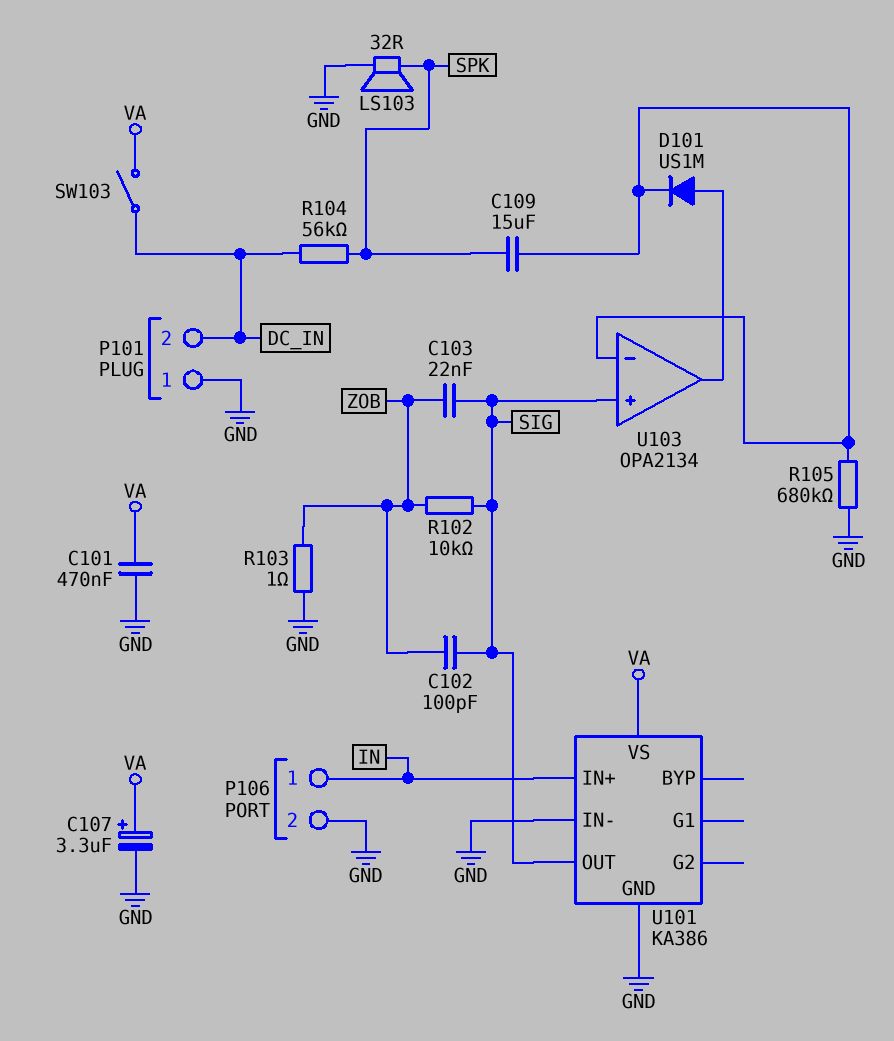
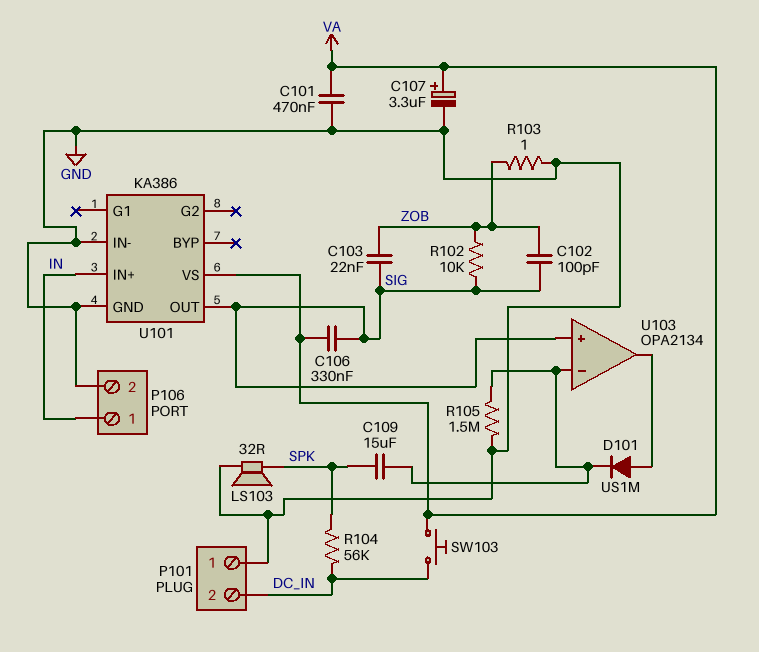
C106: none -> 330nF (SIG, VA)
R105: 680k (GND, U103/in-) -> 1.5M (GND, U103/in-)
SW103: switch (DC_IN, VA) -> button (DC_IN, VA)

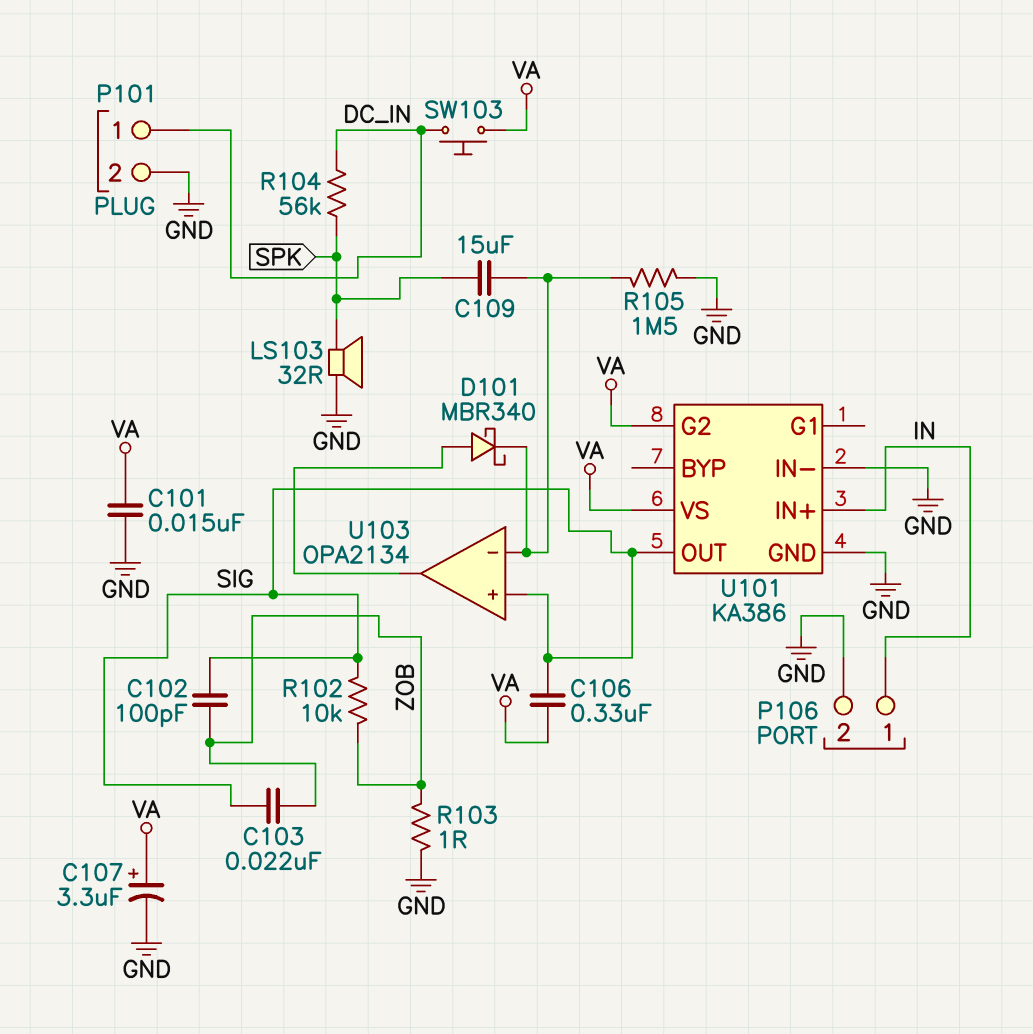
C101: 470nF (GND, VA) -> 15nF (GND, VA)
D101: diode US1M (A U103/out, K U103/in-) -> schottky MBR340 (A U103/out, K U103/in-)
P101 pin 1: GND -> DC_IN
P101 pin 2: DC_IN -> GND
U101 pin G2: none -> VA

